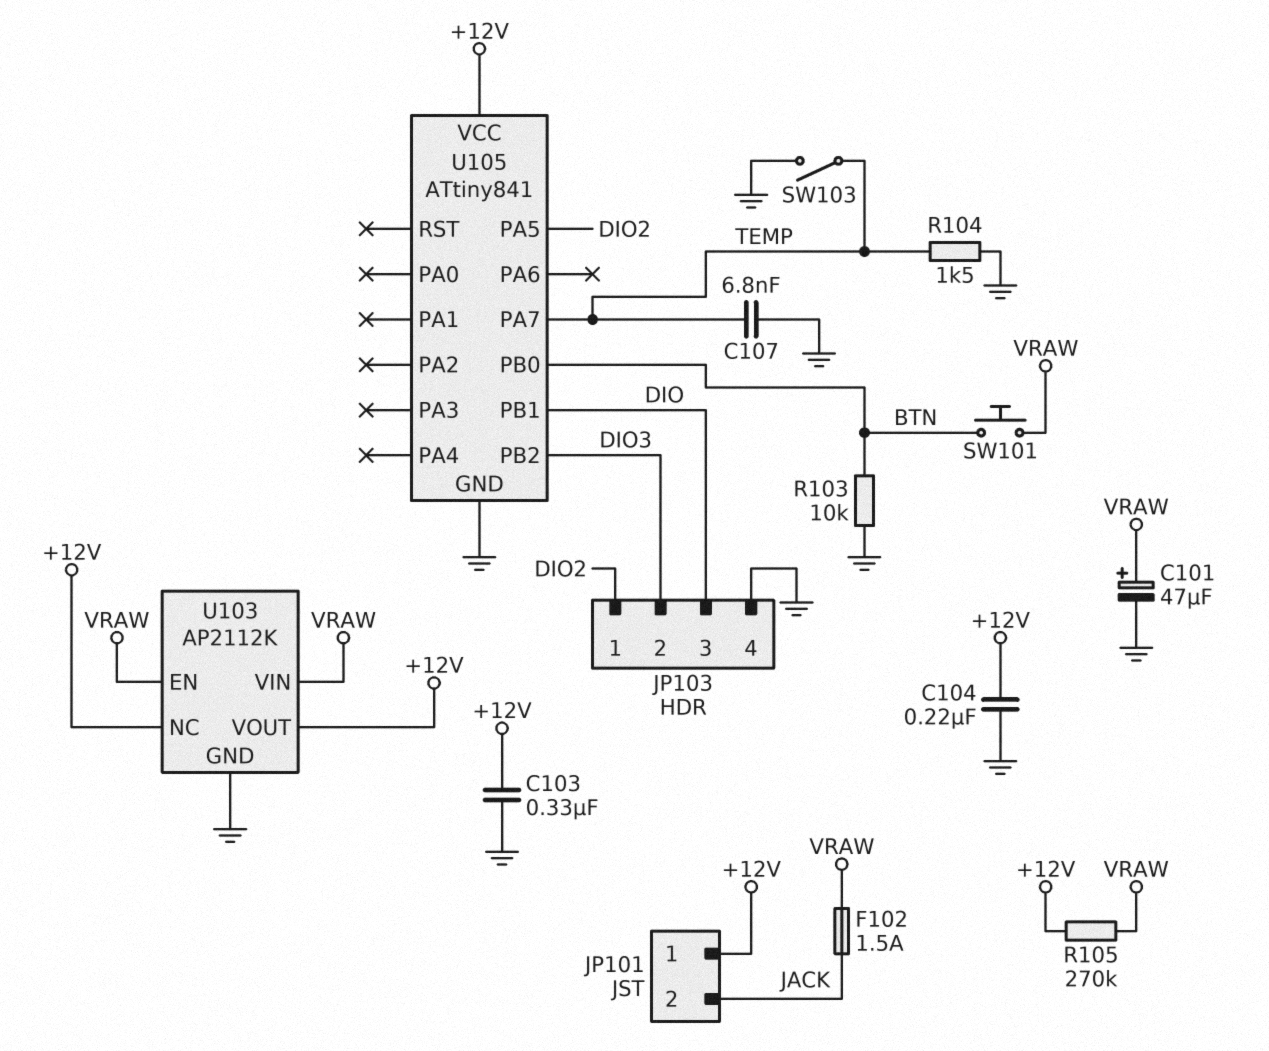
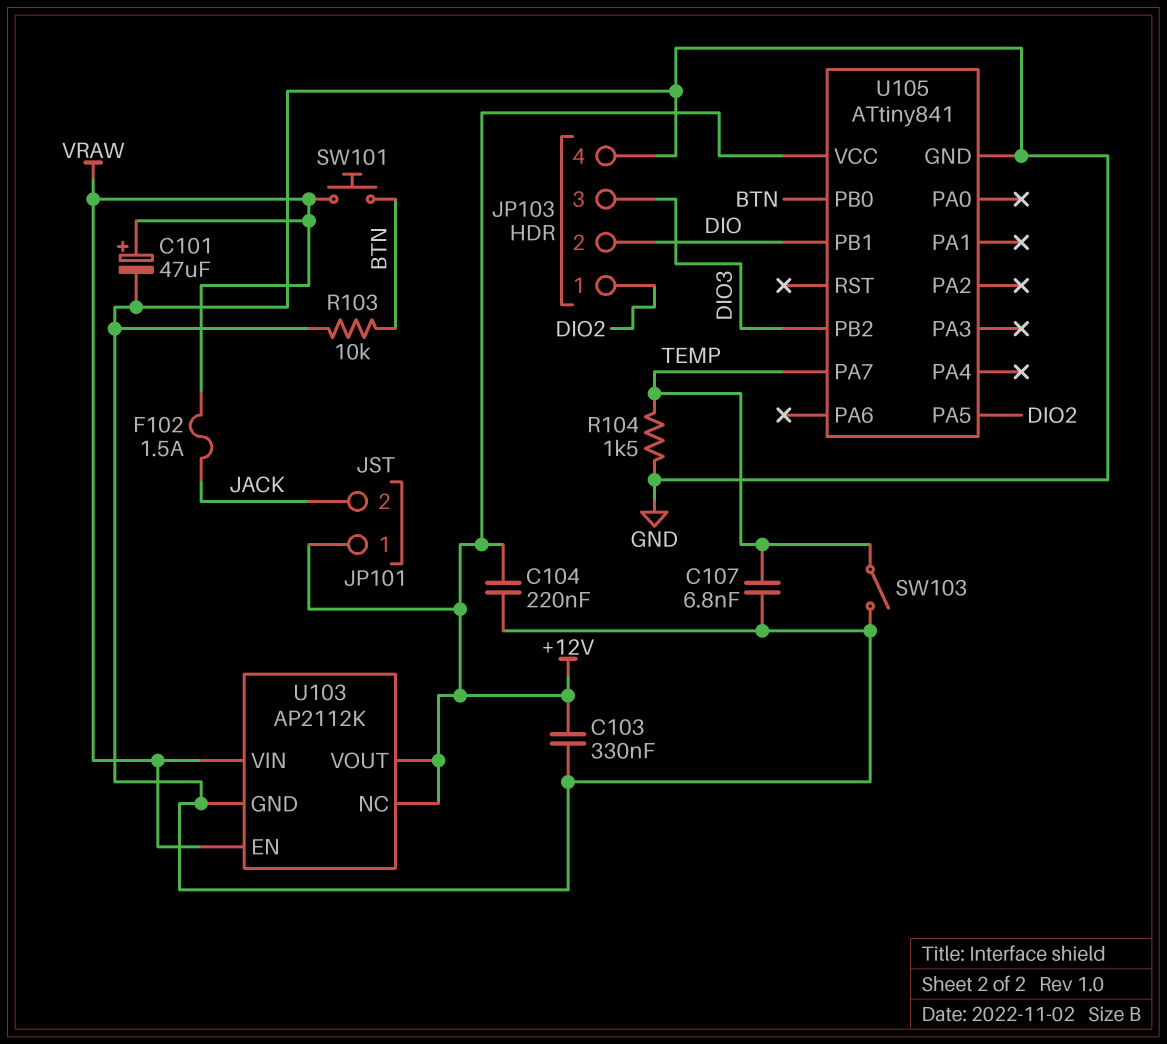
JP103 pin 2: DIO3 -> DIO
JP103 pin 3: DIO -> DIO3
R105: 270k (+12V, VRAW) -> none

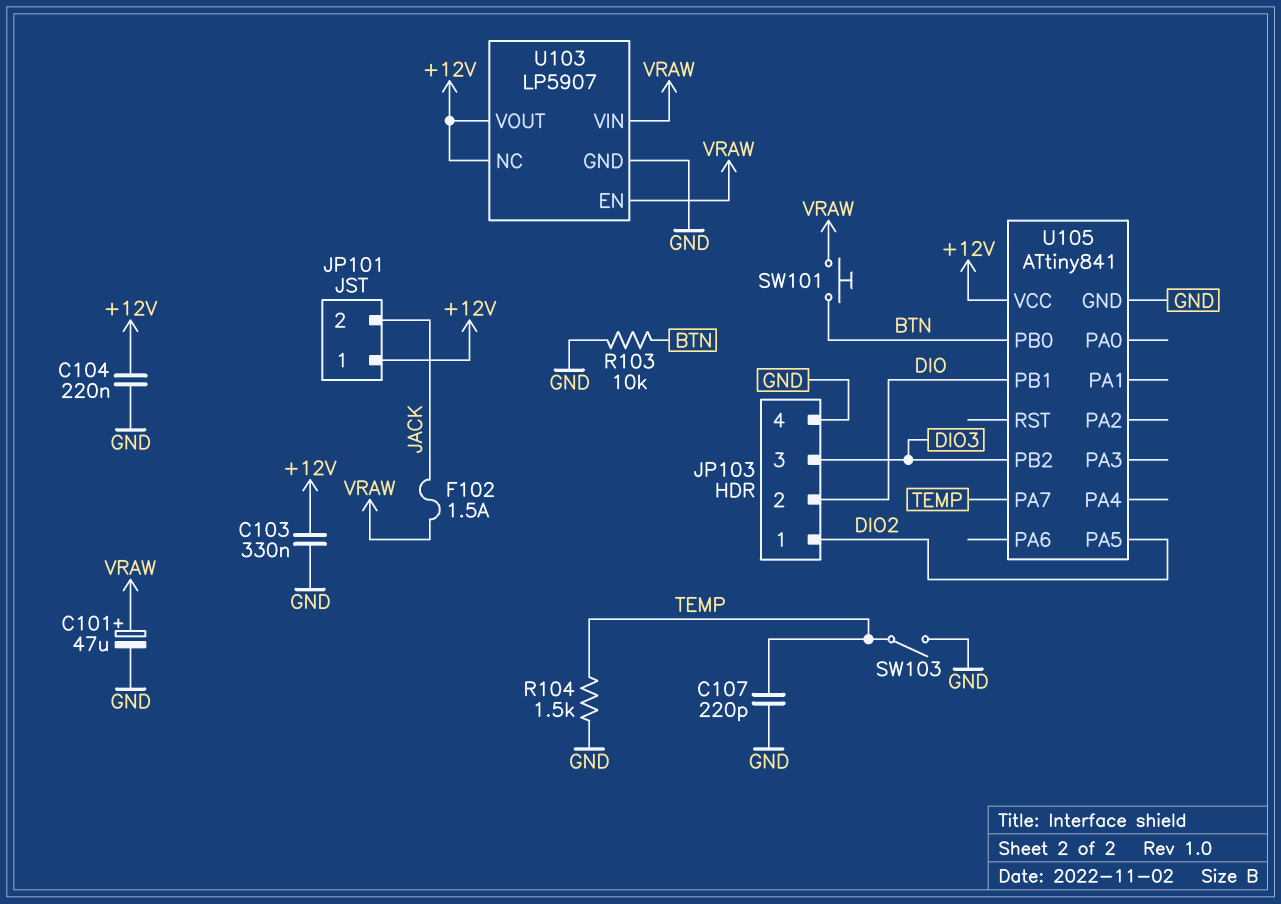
C107: 6.8nF (GND, TEMP) -> 220pF (GND, TEMP)
U103: AP2112K -> LP5907

